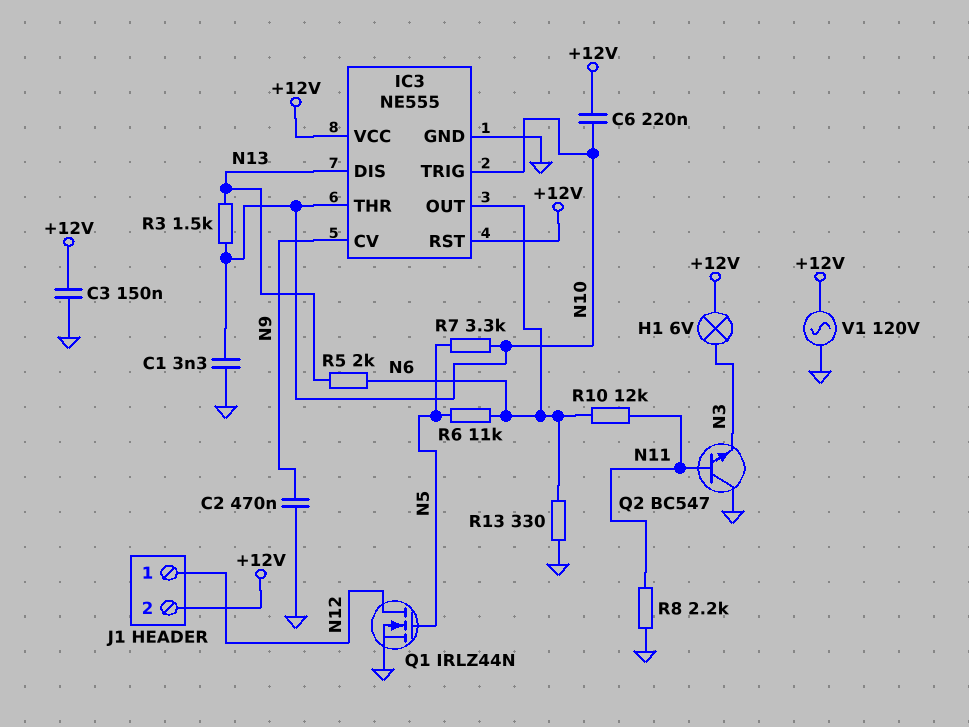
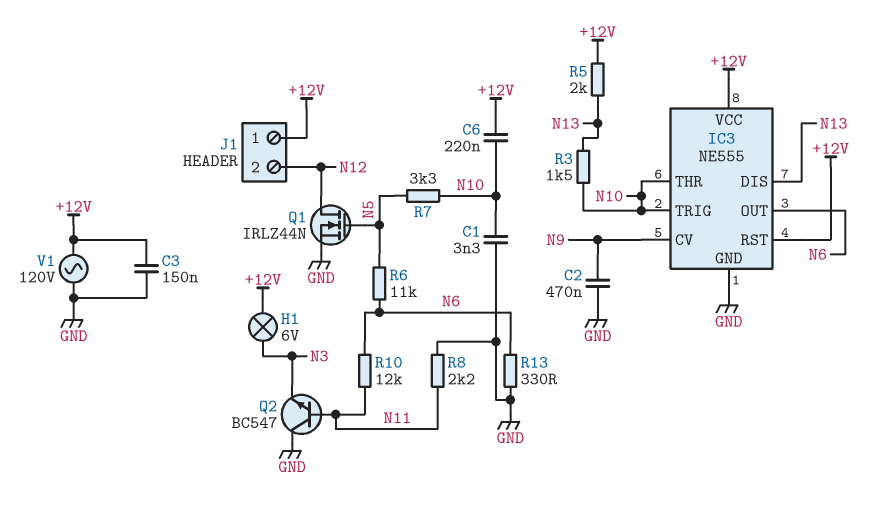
J1 pin 1: N12 -> +12V
J1 pin 2: +12V -> N12
R5: 2k (N6, N13) -> 2k (+12V, N13)

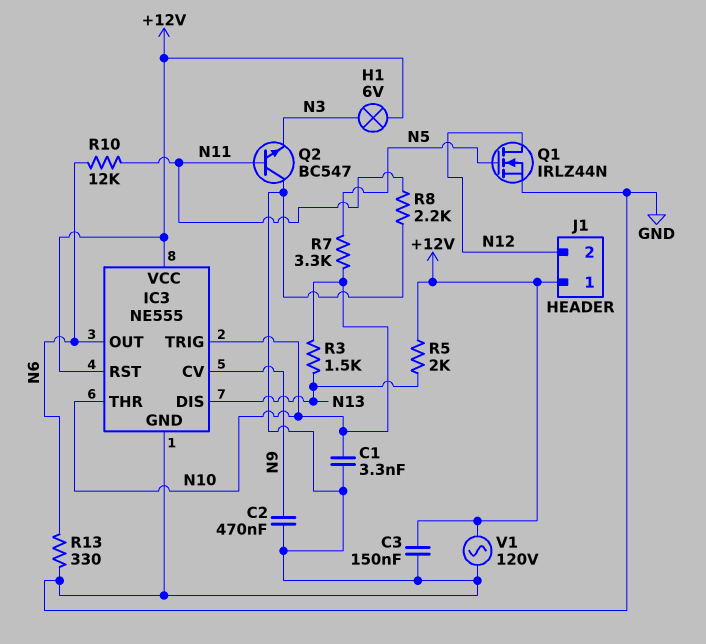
C6: 220nF (+12V, N10) -> none
R6: 11k (N5, N6) -> none

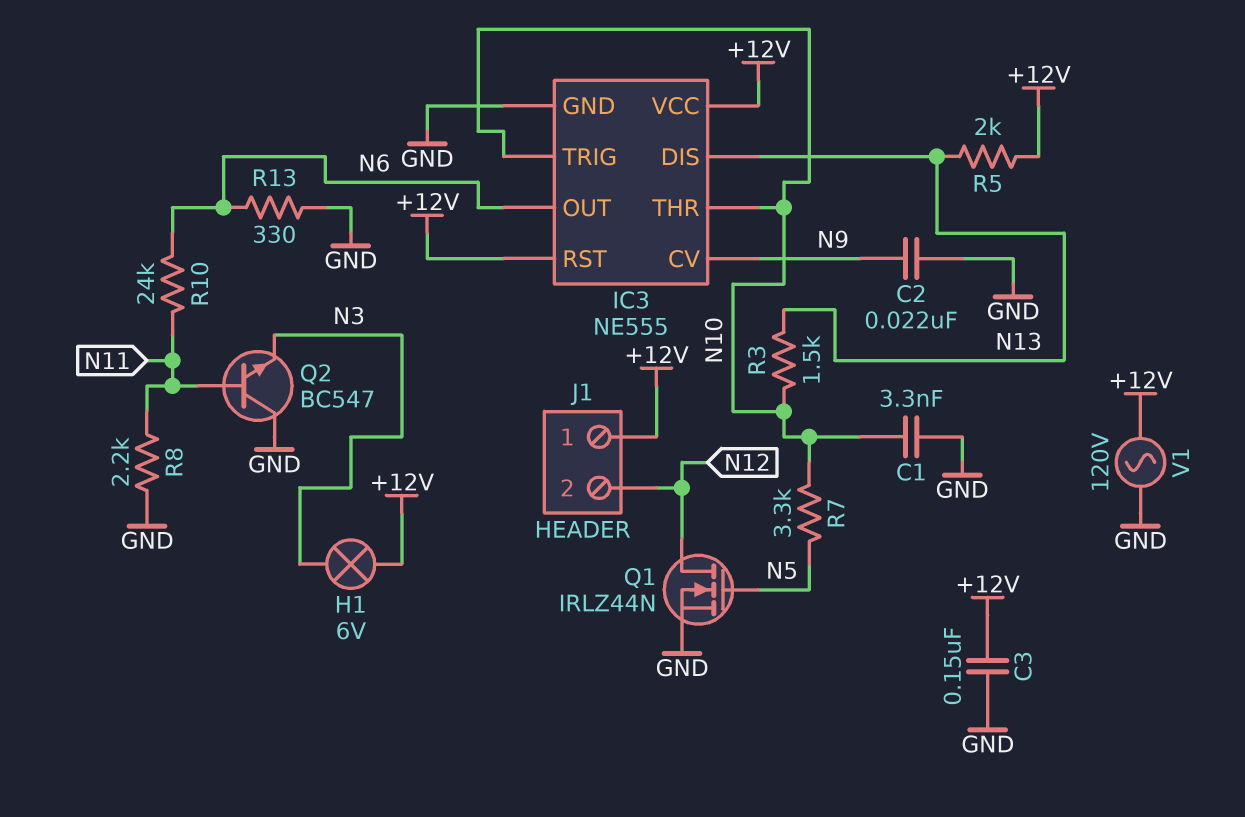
C2: 470nF (GND, N9) -> 22nF (GND, N9)
R10: 12k (N6, N11) -> 24k (N6, N11)

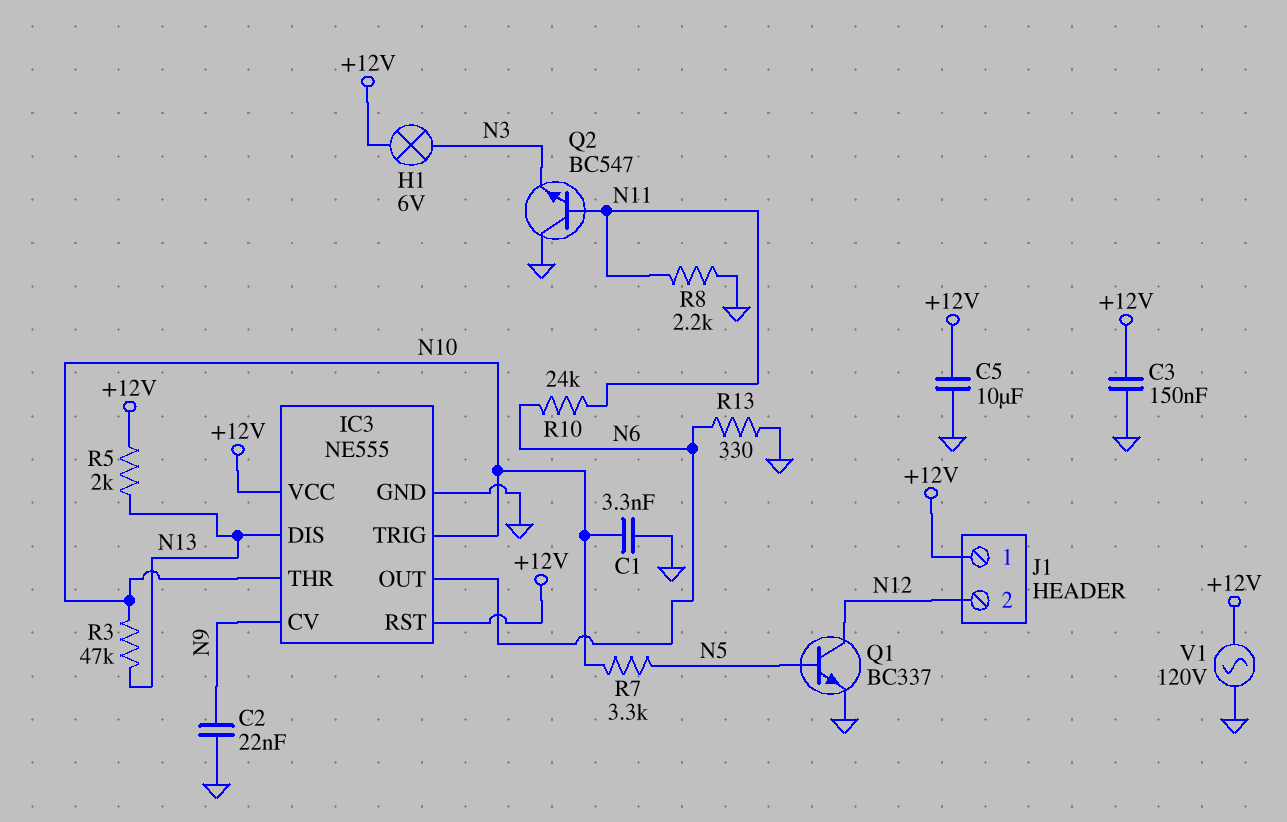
C5: none -> 10uF (+12V, GND)
Q1: NMOS IRLZ44N (G N5, D N12, S GND) -> NPN BC337 (B N5, C N12, E GND)
R3: 1.5k (N10, N13) -> 47k (N10, N13)

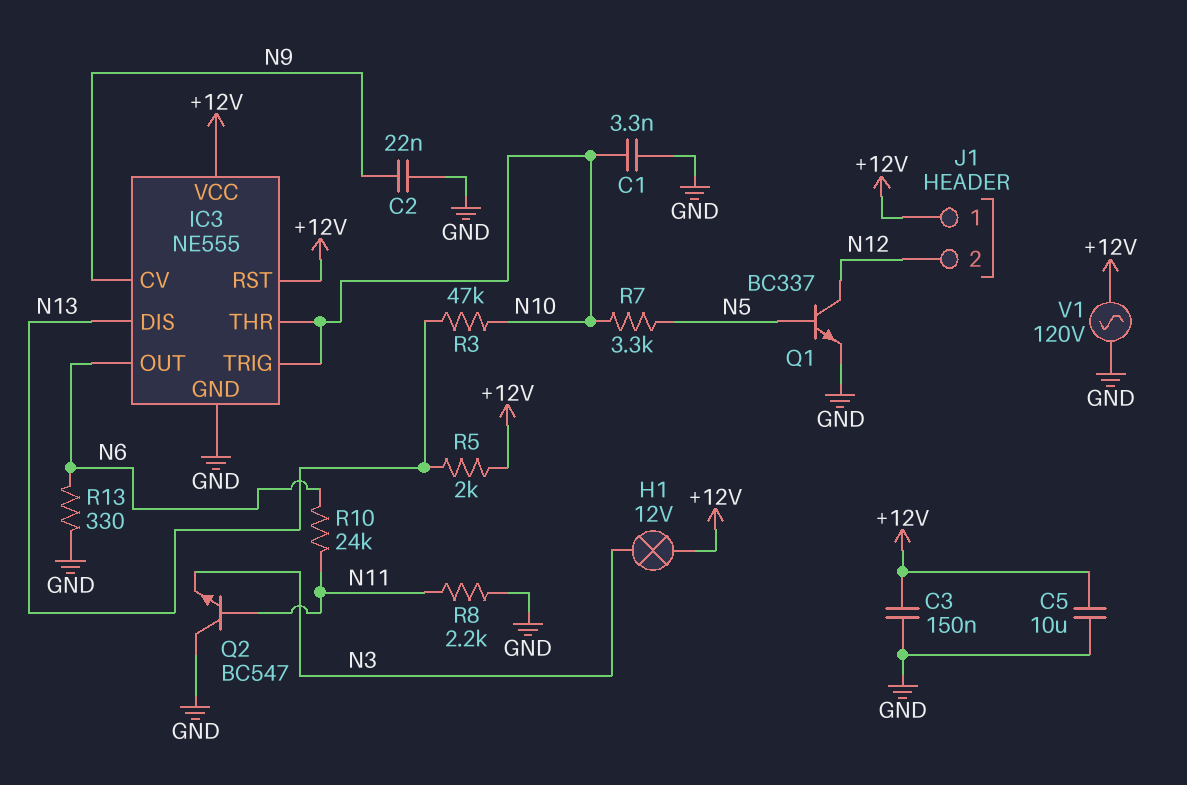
H1: lamp 6V (+12V, N3) -> lamp 12V (+12V, N3)

